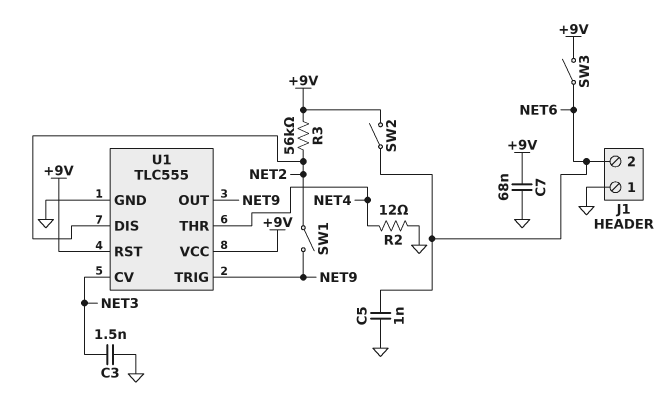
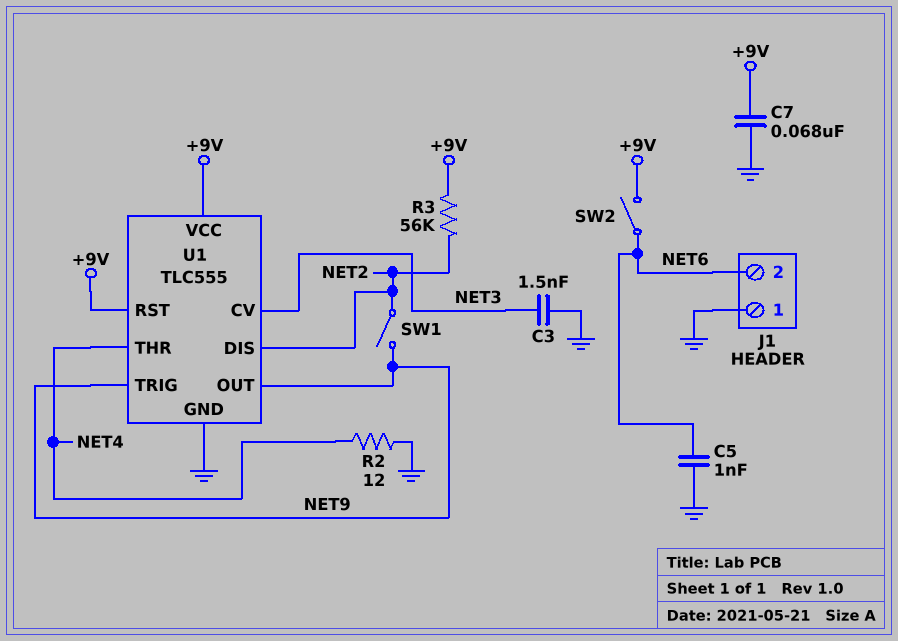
SW3: switch (+9V, NET6) -> none

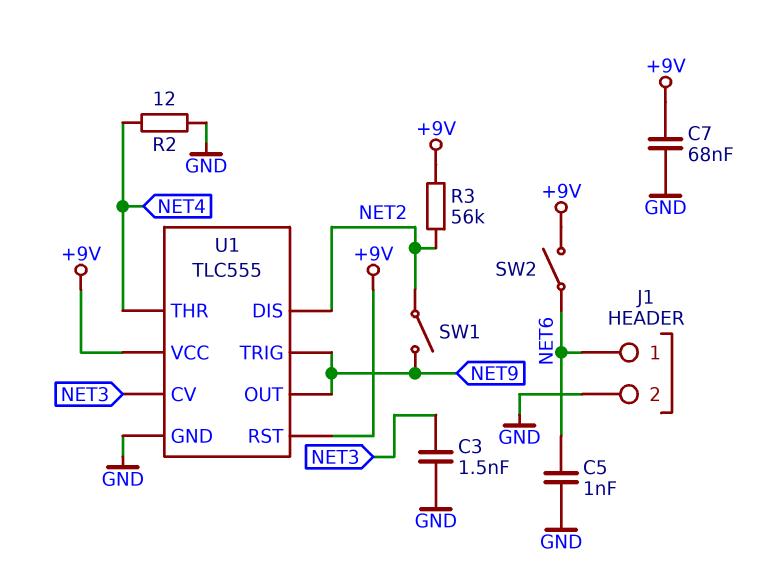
J1 pin 1: GND -> NET6
J1 pin 2: NET6 -> GND

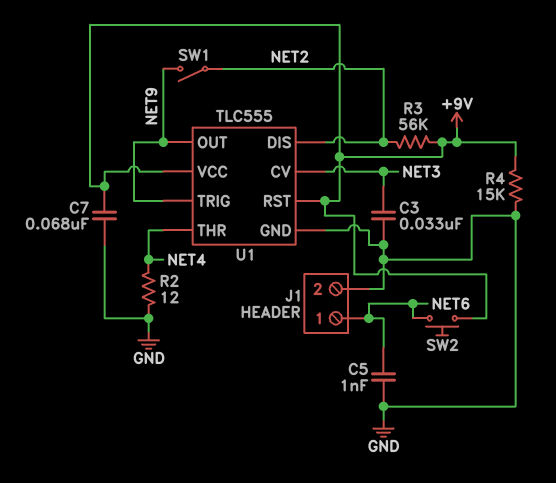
C3: 1.5nF (GND, NET3) -> 33nF (GND, NET3)
R4: none -> 15k (+9V, GND)
SW2: switch (+9V, NET6) -> button (+9V, NET6)

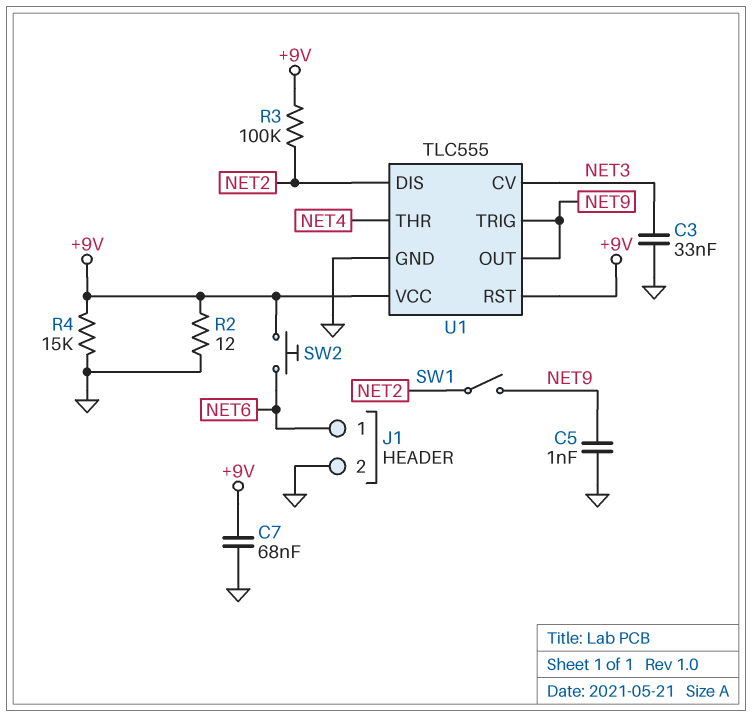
C5: 1nF (GND, NET6) -> 1nF (GND, NET9)
R2: 12 (GND, NET4) -> 12 (+9V, GND)
R3: 56k (+9V, NET2) -> 100k (+9V, NET2)

